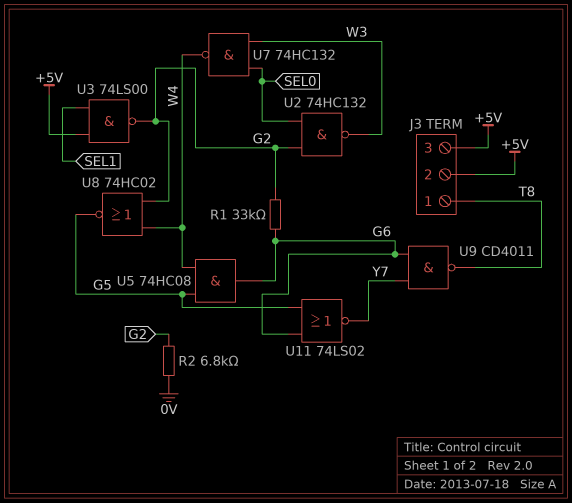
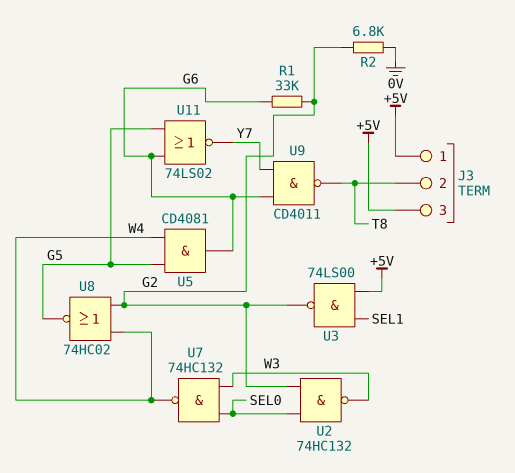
J3 pin 1: T8 -> +5V
J3 pin 2: +5V -> T8
U5: AND 74HC08 (in G5, in W4, out G6) -> AND CD4081 (in G5, in W4, out G6)

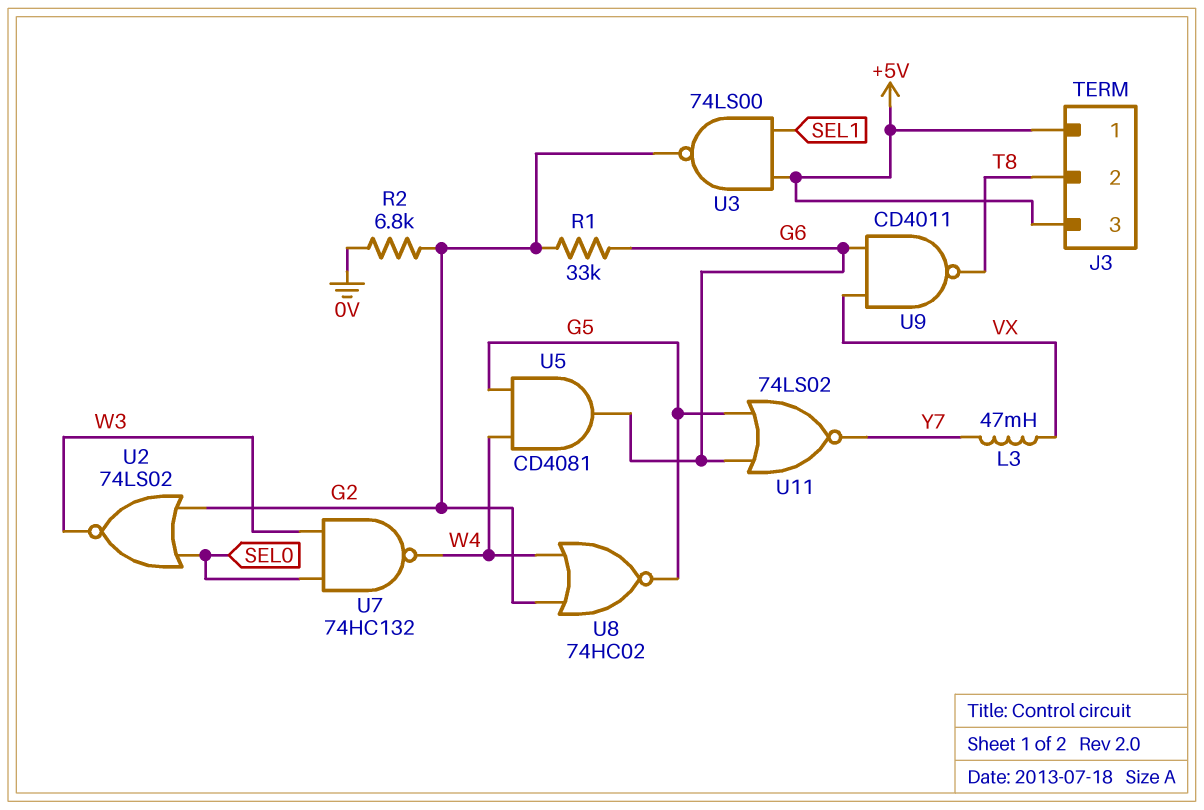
L3: none -> 47mH (VX, Y7)
U2: NAND 74HC132 (in G2, in SEL0, out W3) -> NOR 74LS02 (in G2, in SEL0, out W3)
U9: NAND CD4011 (in G6, in Y7, out T8) -> NAND CD4011 (in G6, in VX, out T8)

